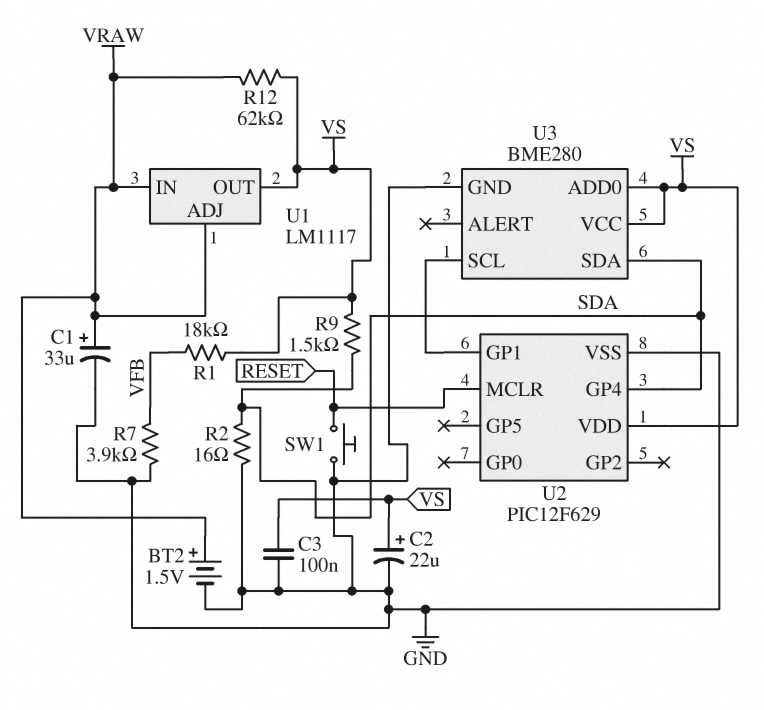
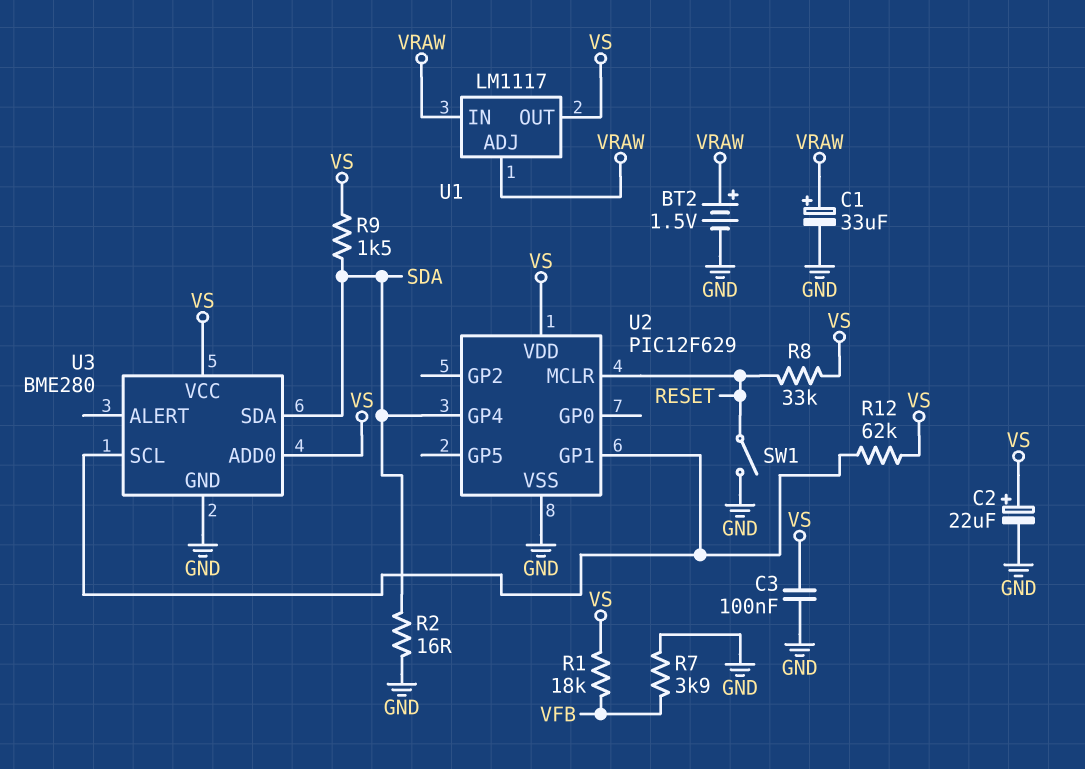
R8: none -> 33k (RESET, VS)
R12: 62k (VRAW, VS) -> 62k (U2/GP1, VS)
SW1: button (GND, RESET) -> switch (GND, RESET)

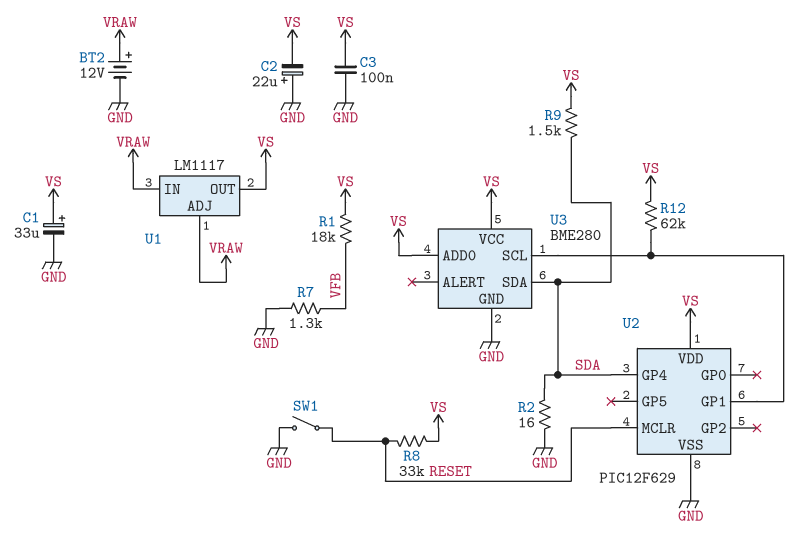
BT2: 1.5V (plus VRAW, minus GND) -> 12V (plus VRAW, minus GND)
C1: 33uF (plus VRAW, minus GND) -> 33uF (plus VS, minus GND)
C2: 22uF (plus VS, minus GND) -> 22uF (plus GND, minus VS)
R7: 3.9k (GND, VFB) -> 1.3k (GND, VFB)

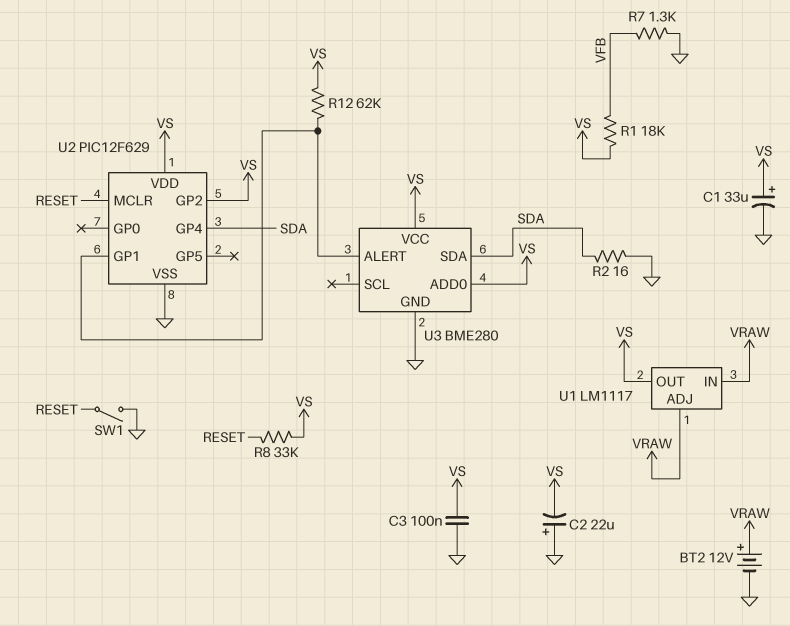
R9: 1.5k (SDA, VS) -> none
U2 pin GP2: none -> VS
U3 pin ALERT: none -> U2/GP1
U3 pin SCL: U2/GP1 -> none

